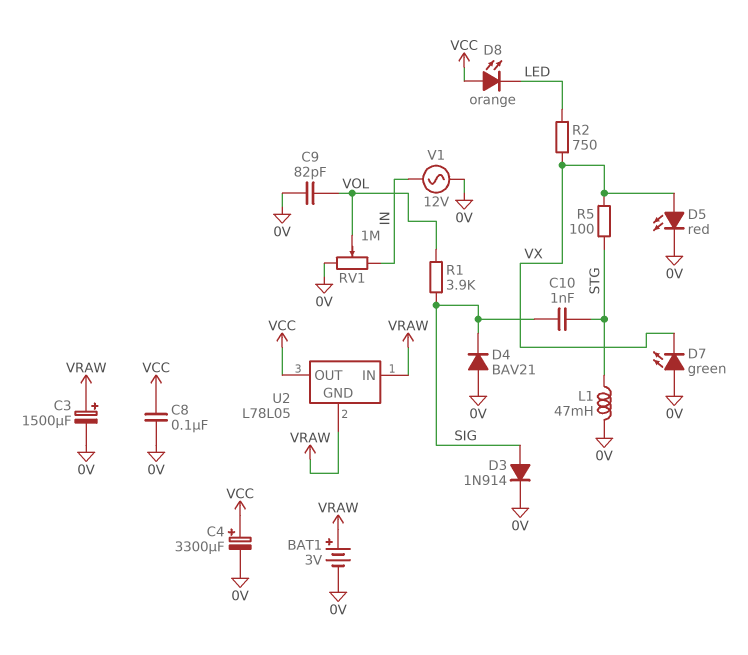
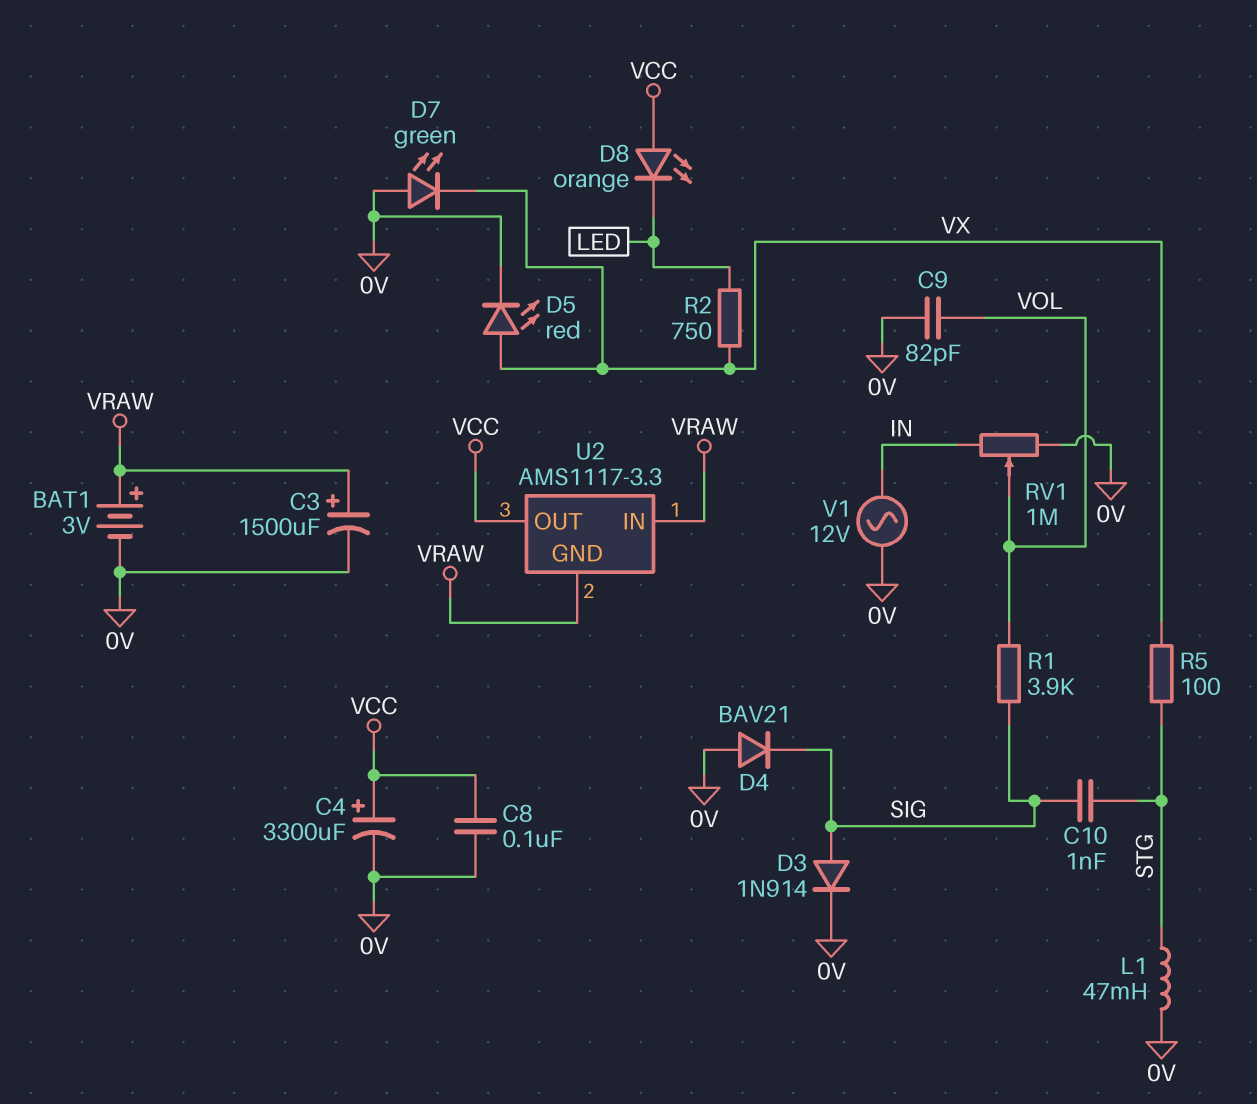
U2: L78L05 -> AMS1117-3.3

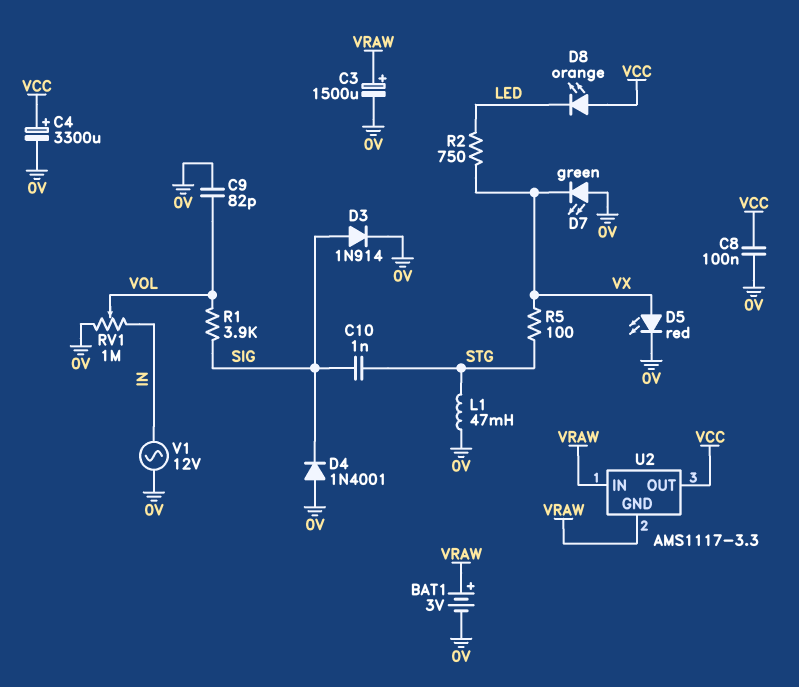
D4: diode BAV21 (A 0V, K SIG) -> diode 1N4001 (A 0V, K SIG)

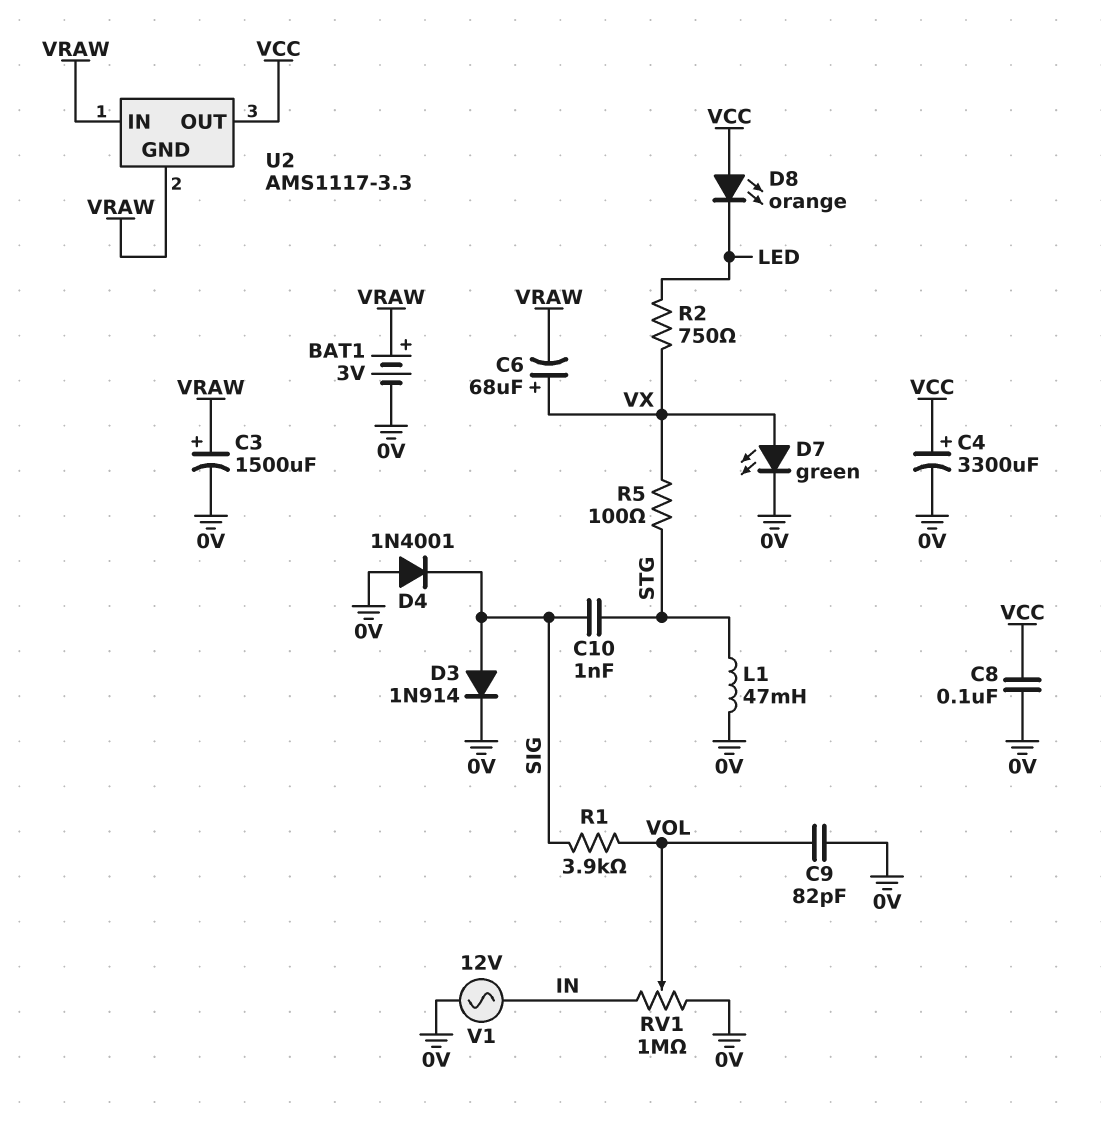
C6: none -> 68uF (plus VX, minus VRAW)
D5: LED red (A VX, K 0V) -> none
D7: LED green (A 0V, K VX) -> LED green (A VX, K 0V)

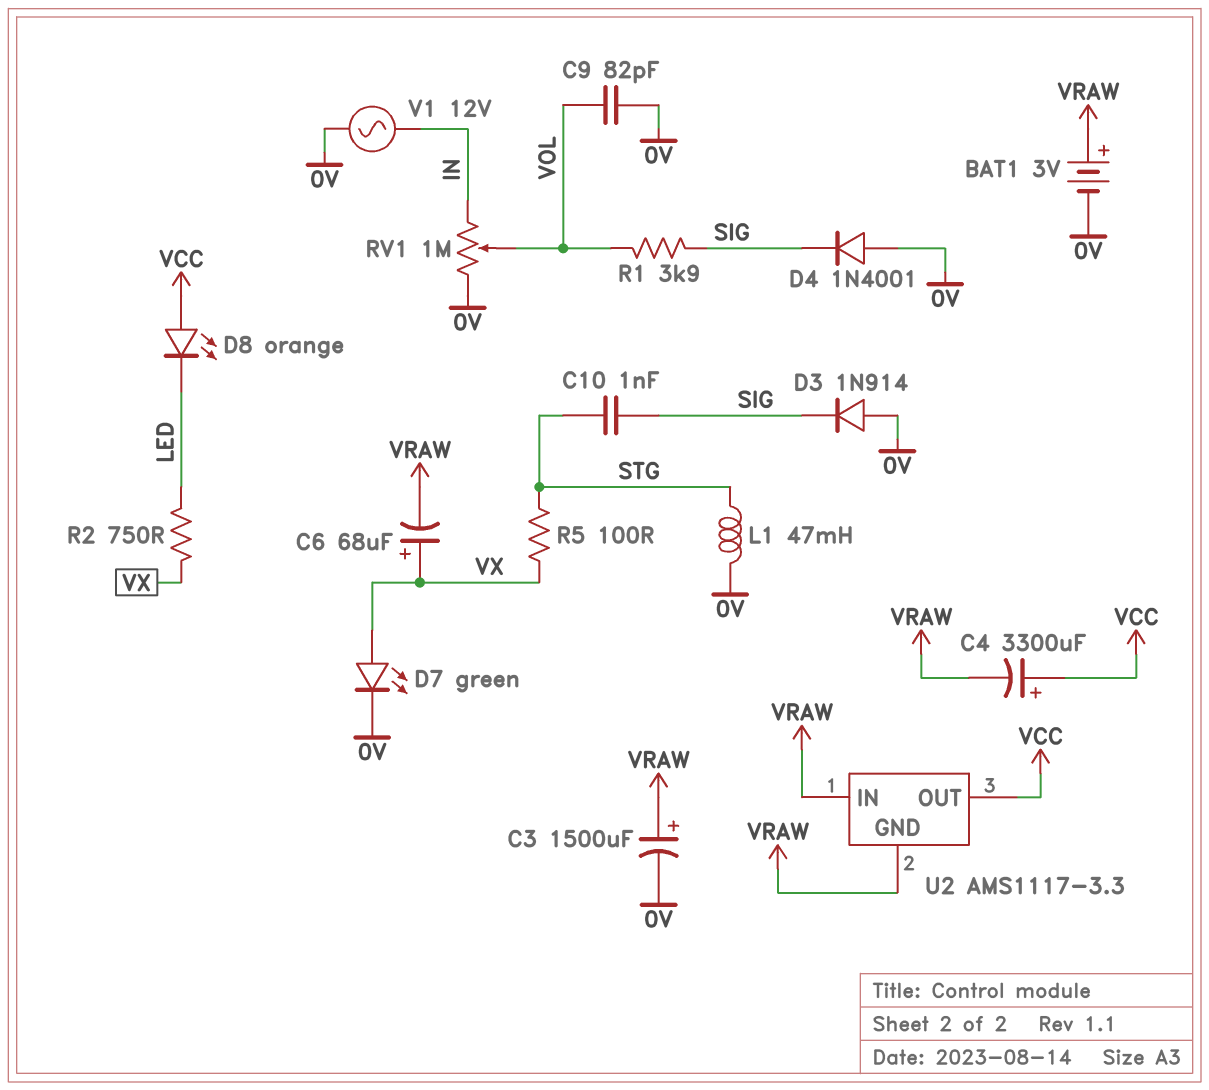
C4: 3300uF (plus VCC, minus 0V) -> 3300uF (plus VCC, minus VRAW)
C8: 100nF (0V, VCC) -> none
D3: diode 1N914 (A SIG, K 0V) -> diode 1N914 (A 0V, K SIG)

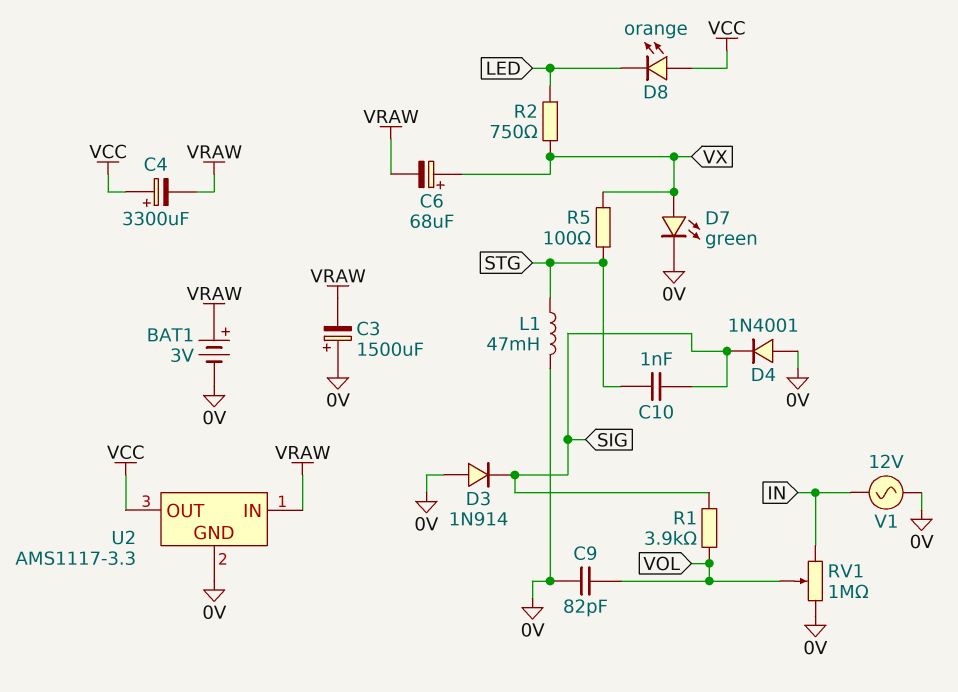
C3: 1500uF (plus VRAW, minus 0V) -> 1500uF (plus 0V, minus VRAW)
U2 pin GND: VRAW -> 0V

